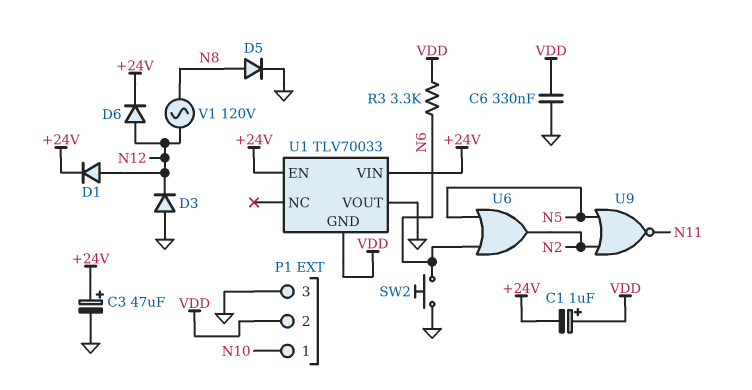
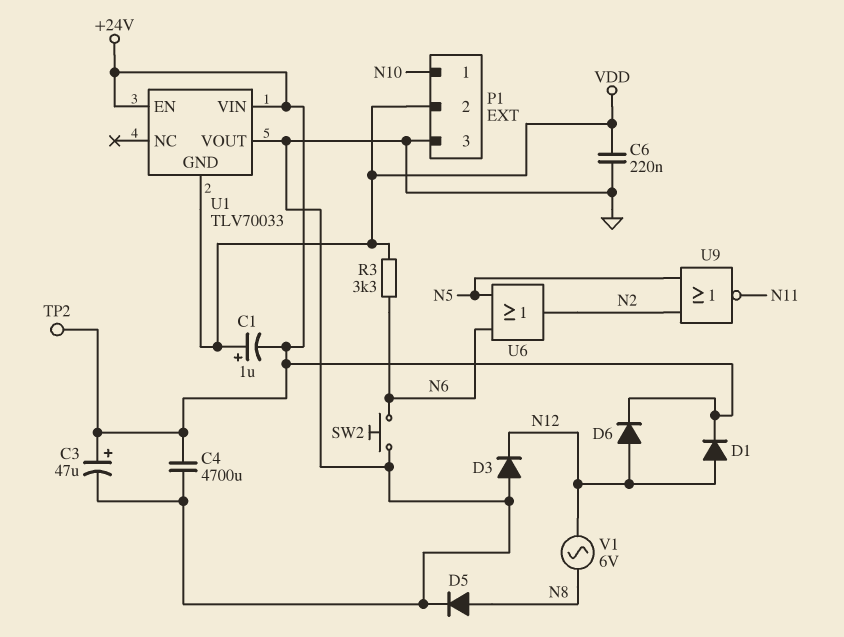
C4: none -> 4700uF (+24V, GND)
C6: 330nF (GND, VDD) -> 220nF (GND, VDD)
TP2: none -> test point (+24V)
V1: AC 120V (N8, N12) -> AC 6V (N8, N12)

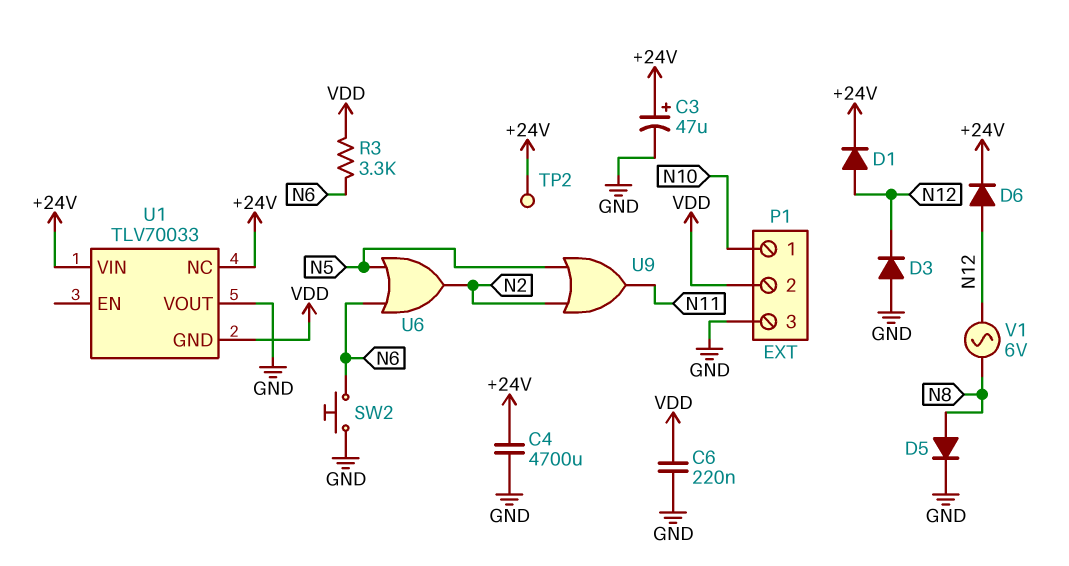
C1: 1uF (plus VDD, minus +24V) -> none
U1 pin EN: +24V -> none
U1 pin NC: none -> +24V
U9: NOR (in N2, in N5, out N11) -> OR (in N2, in N5, out N11)

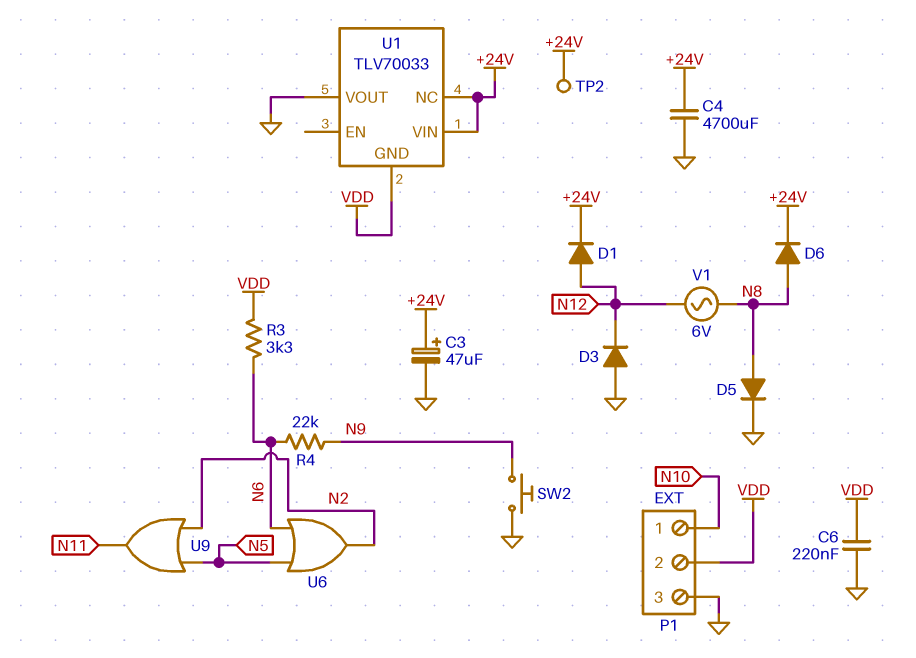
D6: diode (A N12, K +24V) -> diode (A N8, K +24V)
R4: none -> 22k (N6, N9)
SW2: button (GND, N6) -> button (GND, N9)

